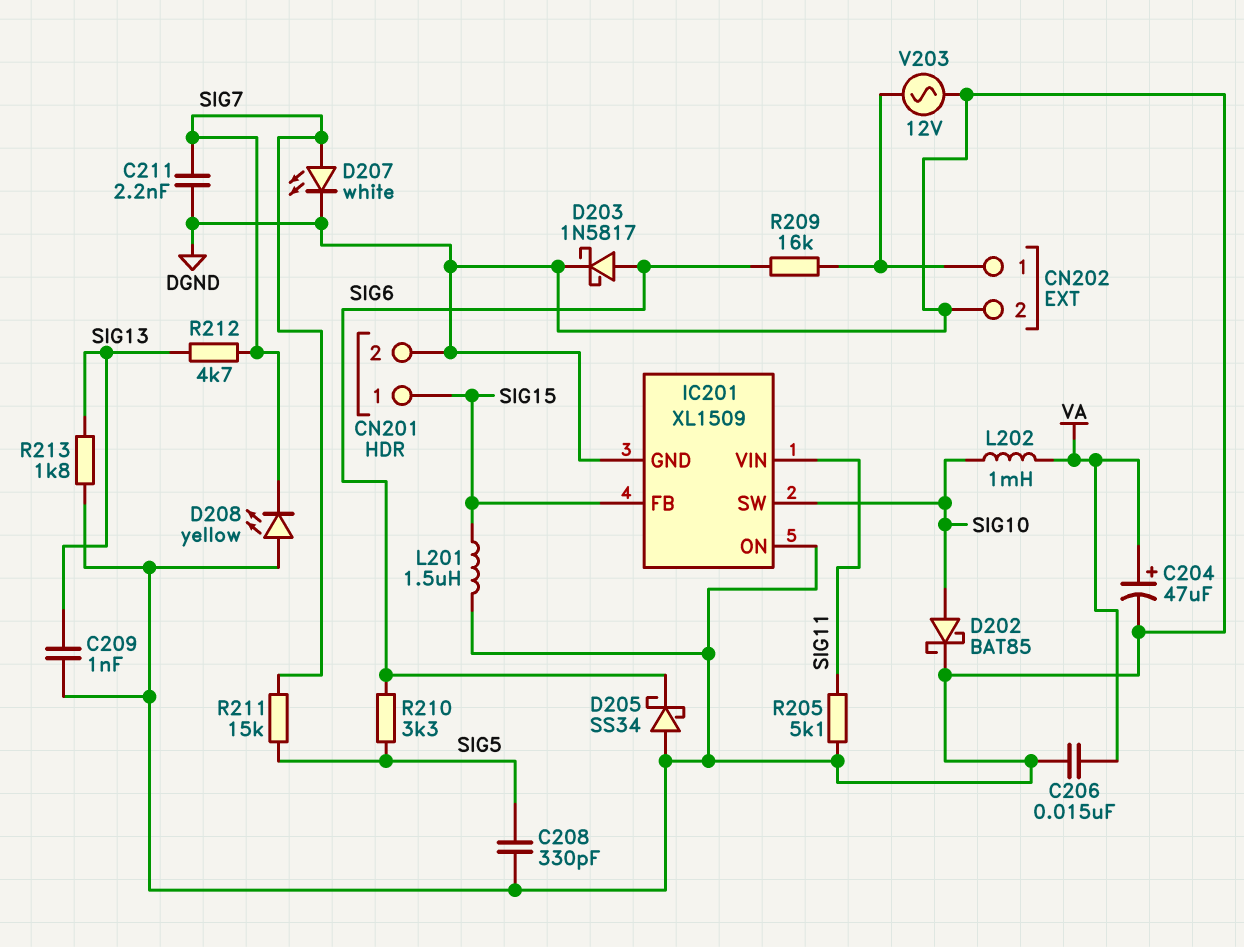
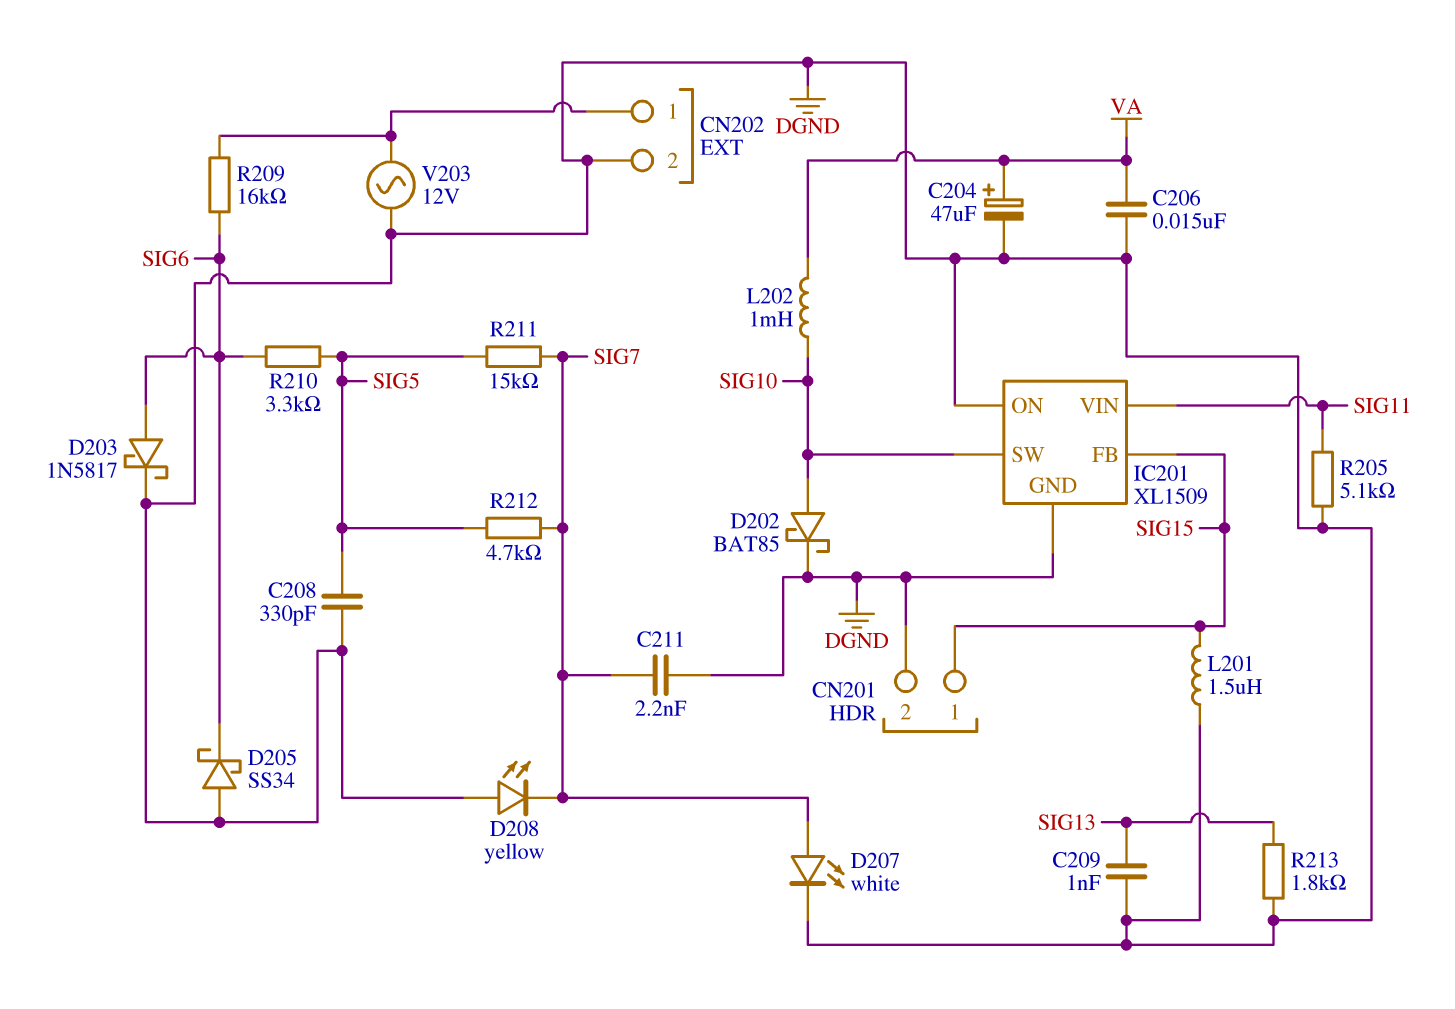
R212: 4.7k (SIG7, SIG13) -> 4.7k (SIG5, SIG7)

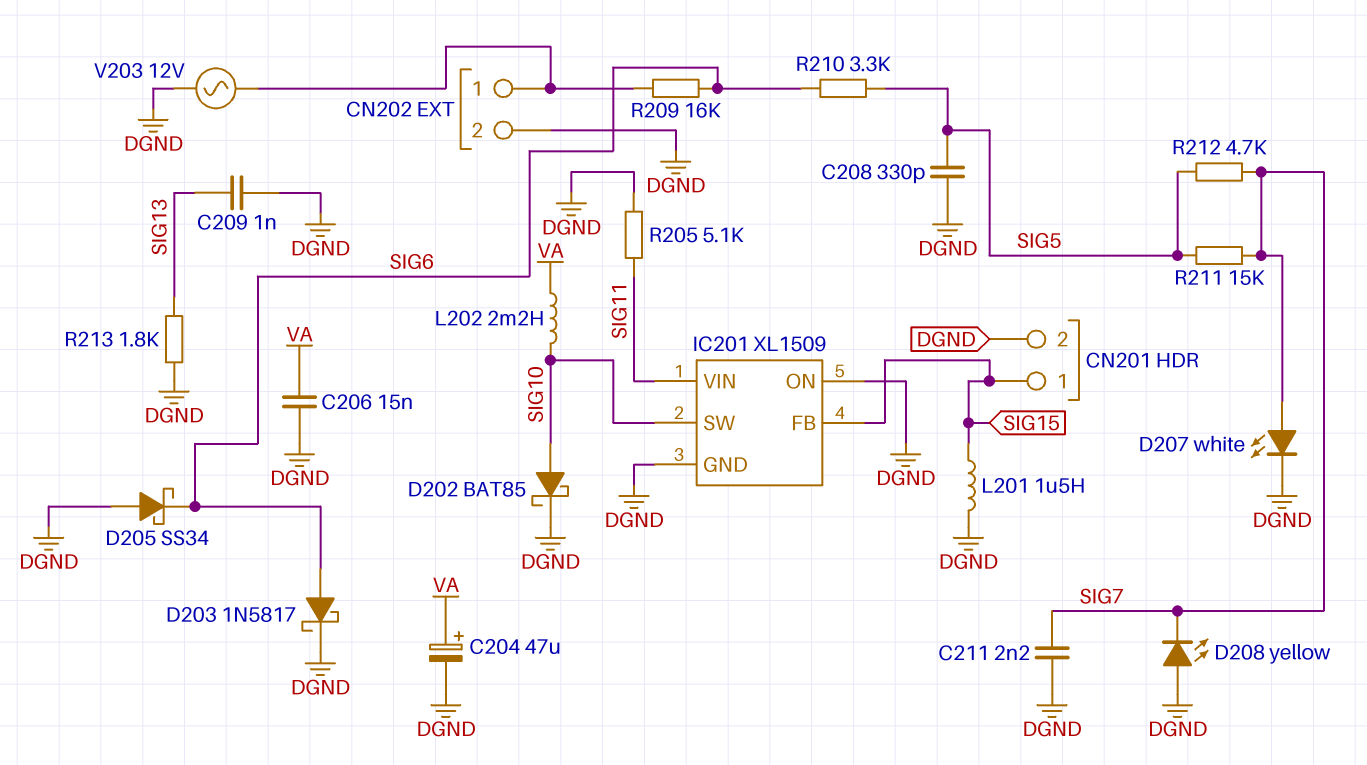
L202: 1mH (SIG10, VA) -> 2.2mH (SIG10, VA)

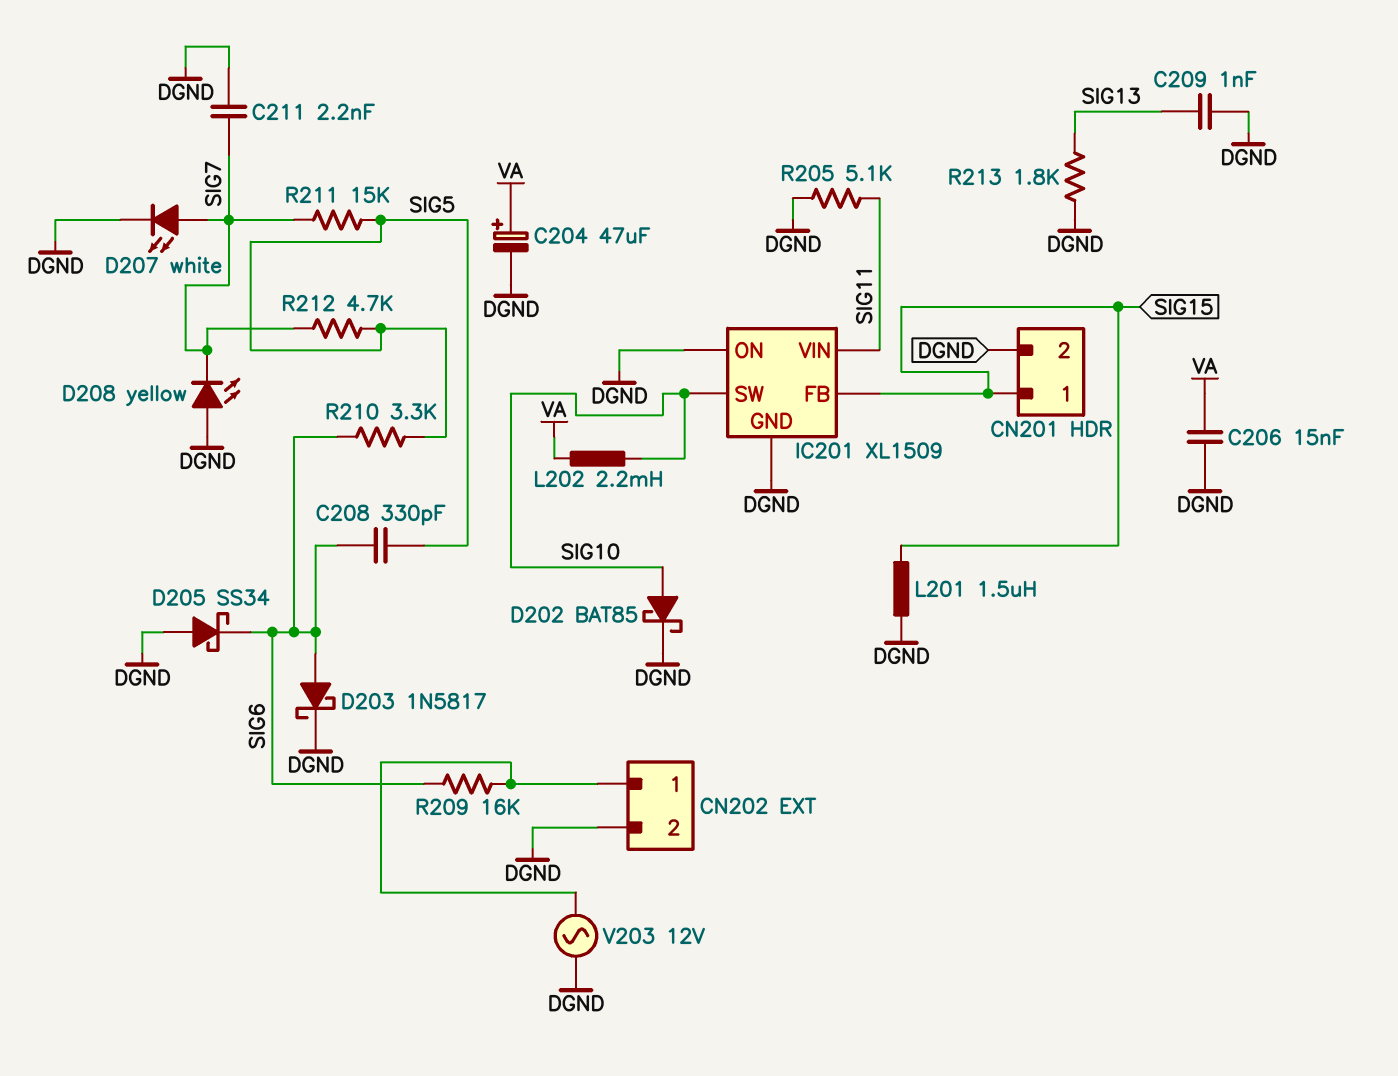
C208: 330pF (DGND, SIG5) -> 330pF (SIG5, SIG6)

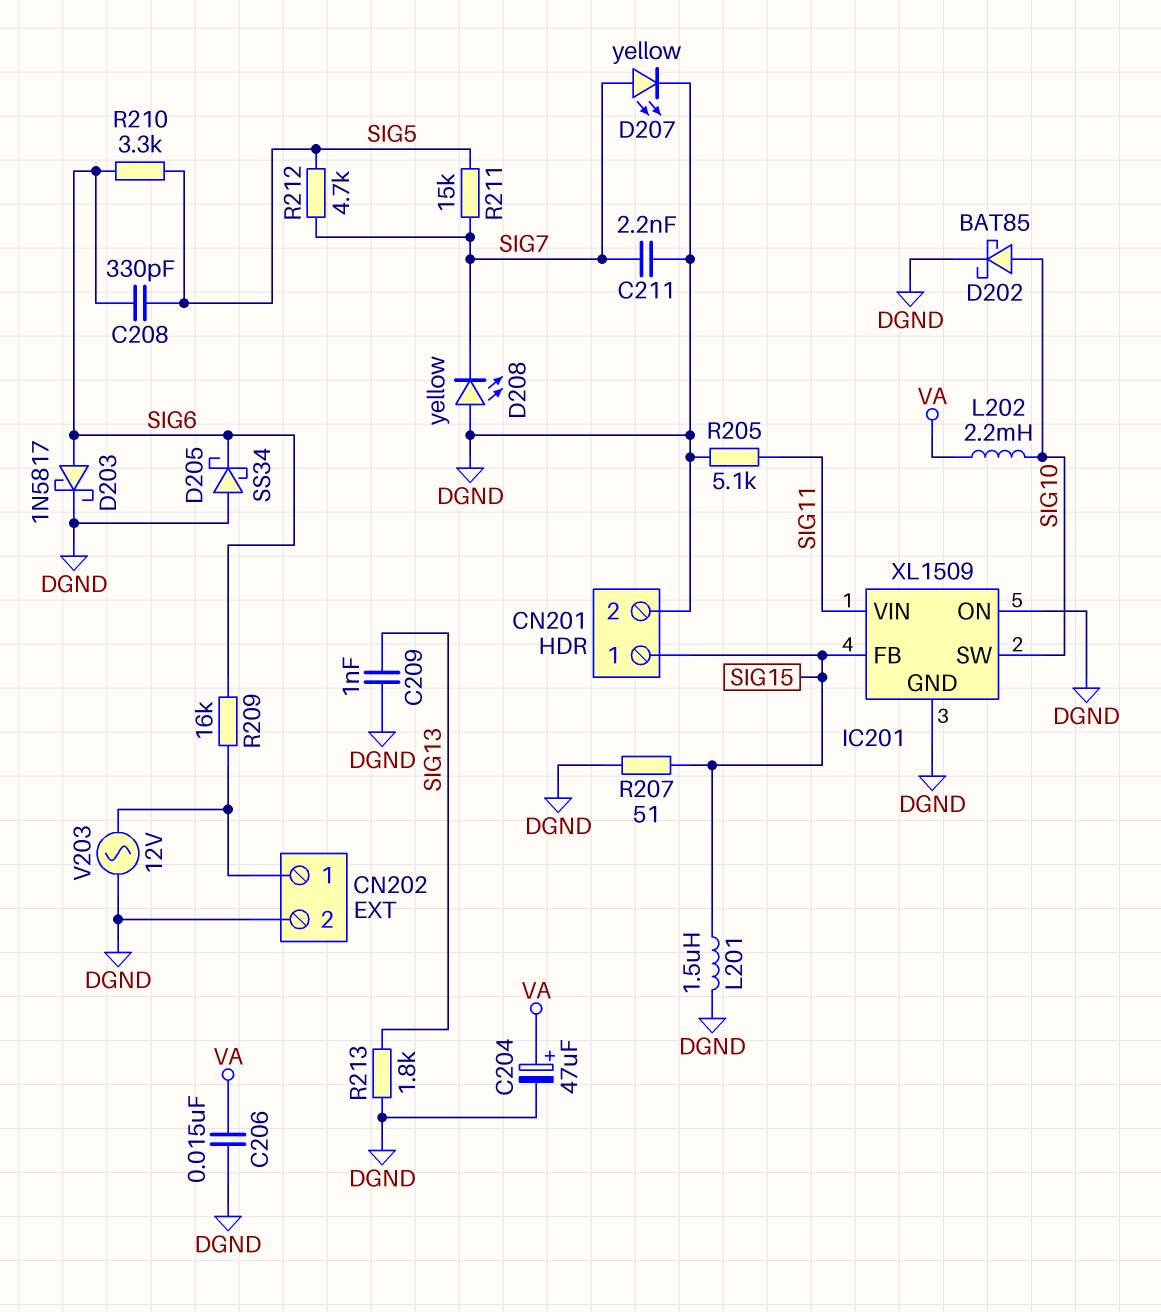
D207: LED white (A SIG7, K DGND) -> LED yellow (A SIG7, K DGND)
R207: none -> 51 (DGND, SIG15)

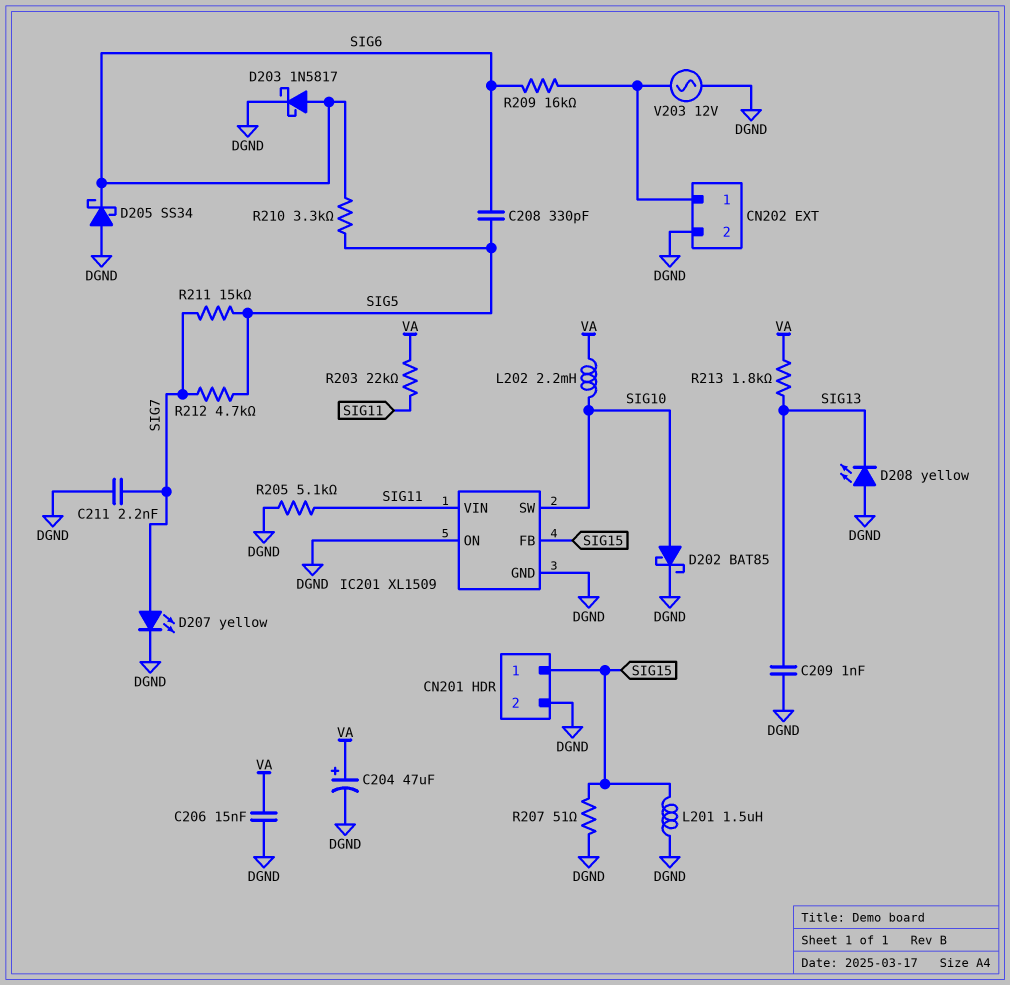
D208: LED yellow (A DGND, K SIG7) -> LED yellow (A DGND, K SIG13)
R203: none -> 22k (SIG11, VA)
R213: 1.8k (DGND, SIG13) -> 1.8k (SIG13, VA)

